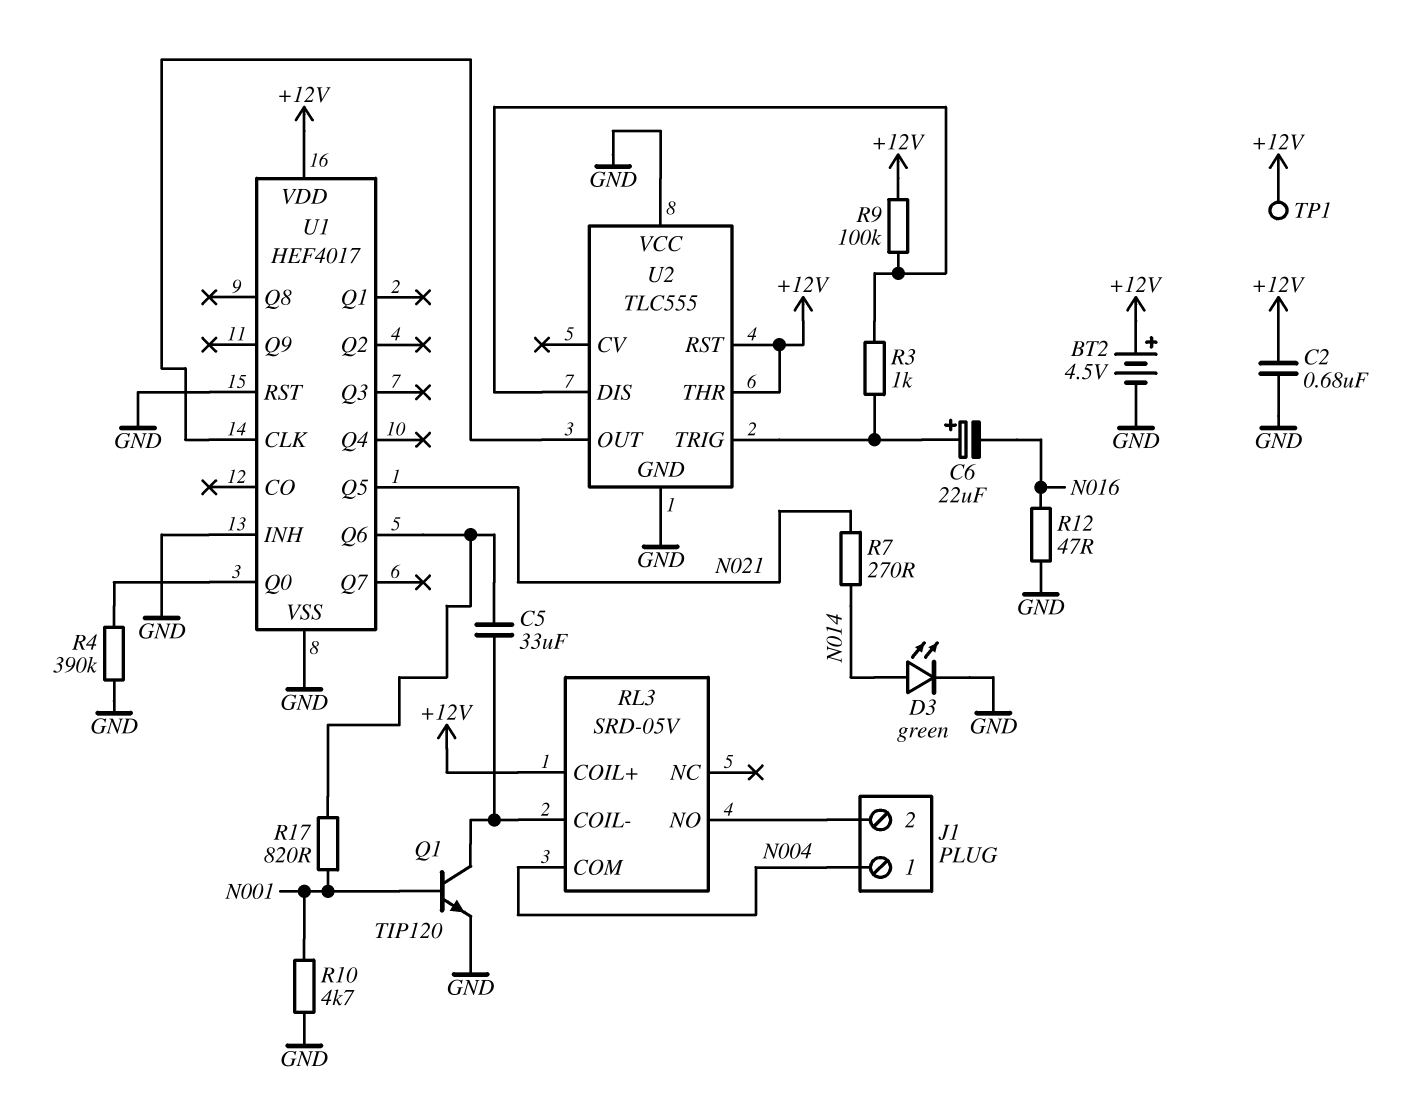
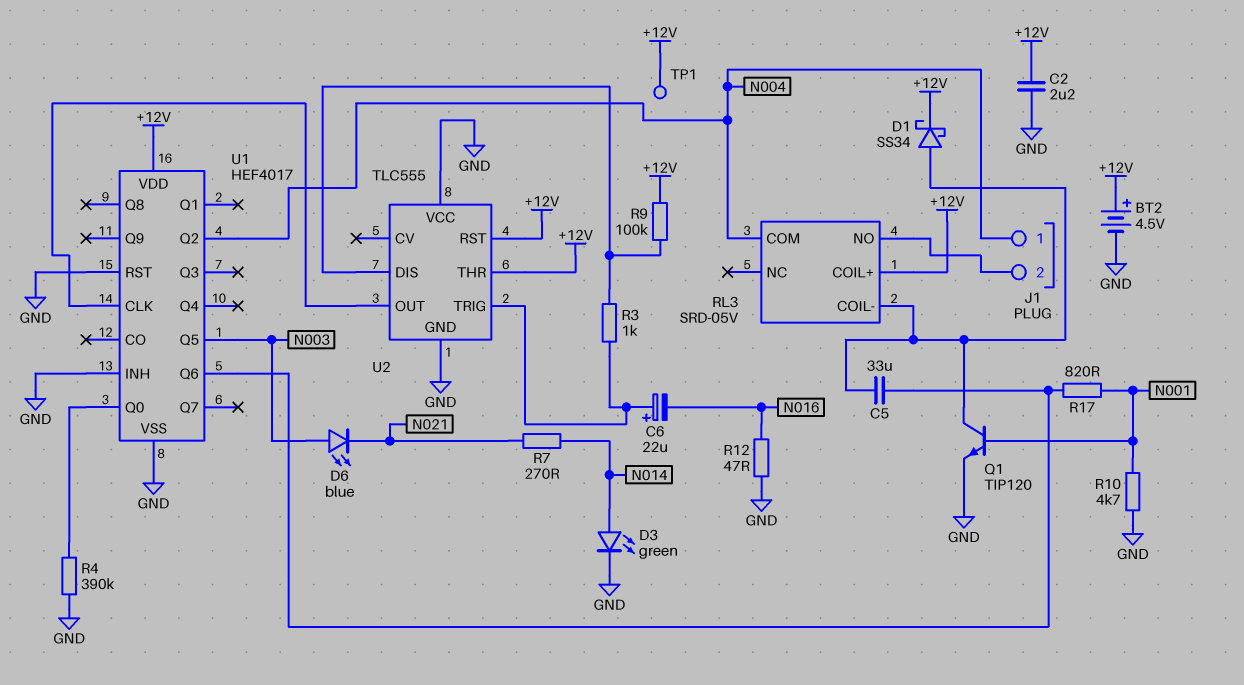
C2: 680nF (+12V, GND) -> 2.2uF (+12V, GND)
D1: none -> schottky SS34 (A RL3/COIL-, K +12V)
D6: none -> LED blue (A N003, K N021)
U1 pin Q2: none -> N004
U1 pin Q5: N021 -> N003

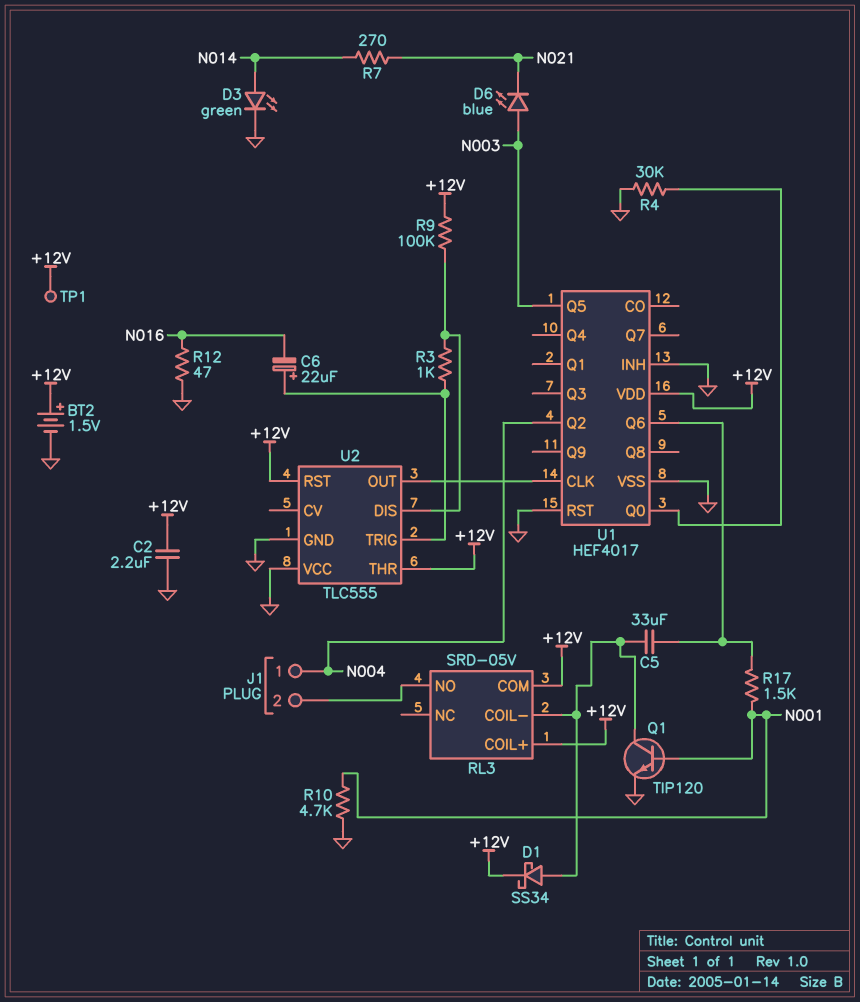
BT2: 4.5V (plus +12V, minus GND) -> 1.5V (plus +12V, minus GND)
R4: 390k (GND, U1/Q0) -> 30k (GND, U1/Q0)
R17: 820 (N001, U1/Q6) -> 1.5k (N001, U1/Q6)
RL3 pin COM: N004 -> +12V

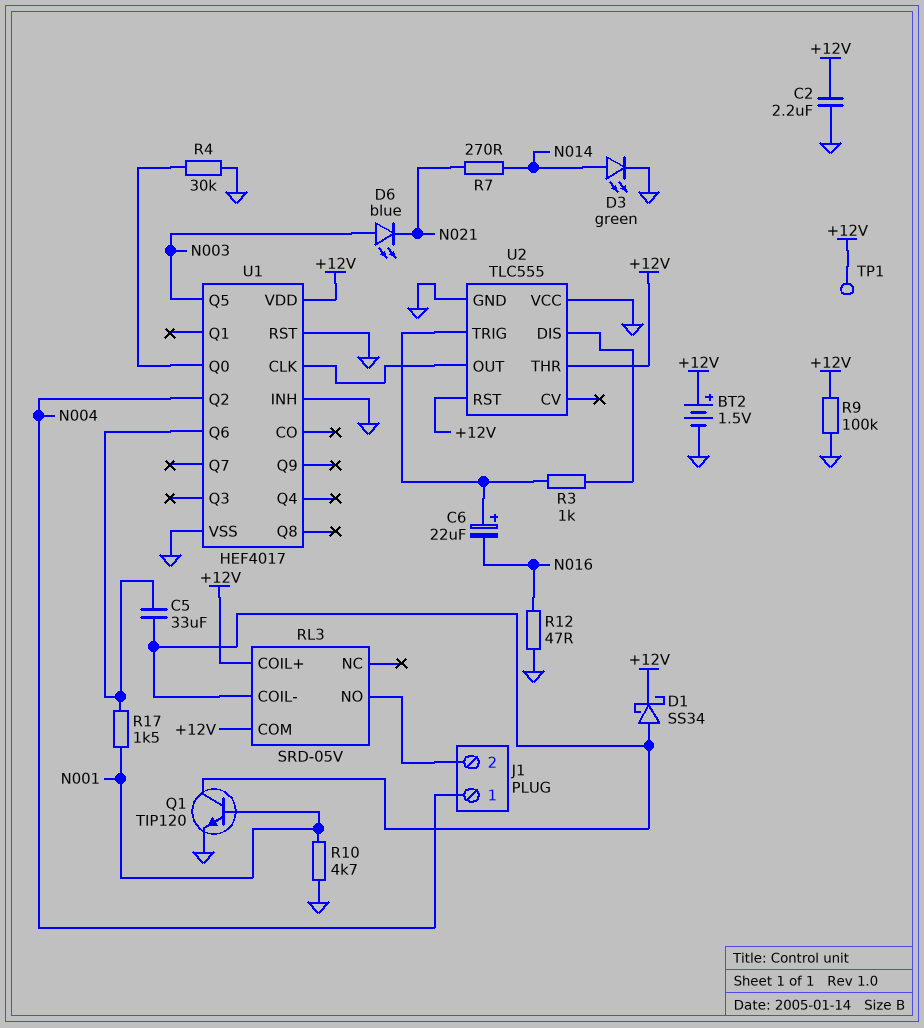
R9: 100k (+12V, U2/DIS) -> 100k (+12V, GND)

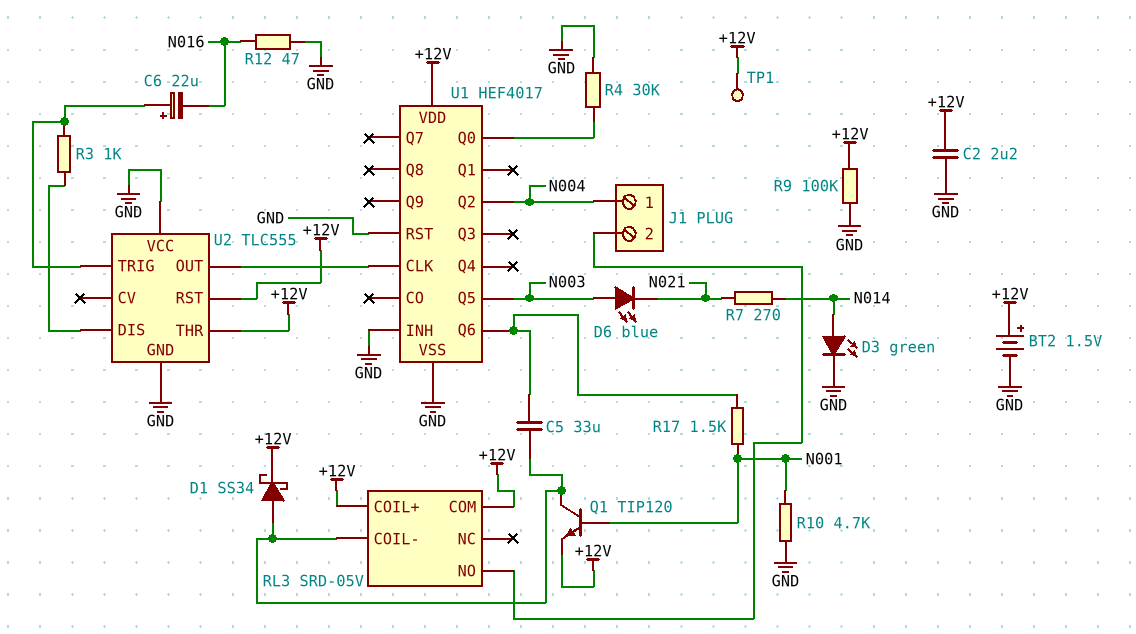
Q1: NPN TIP120 (B N001, C RL3/COIL-, E GND) -> NPN TIP120 (B N001, C RL3/COIL-, E +12V)

